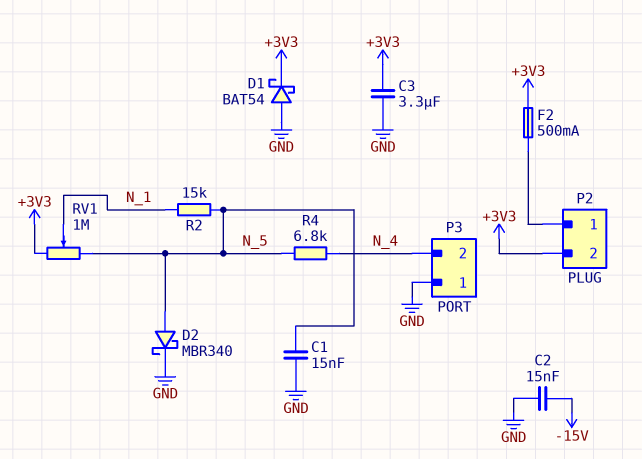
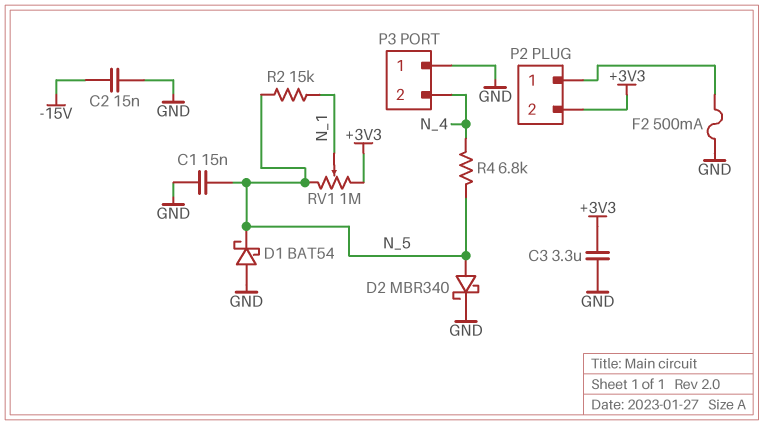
D1: schottky BAT54 (A GND, K +3V3) -> schottky BAT54 (A GND, K N_5)
F2: 500mA (+3V3, P2/1) -> 500mA (GND, P2/1)

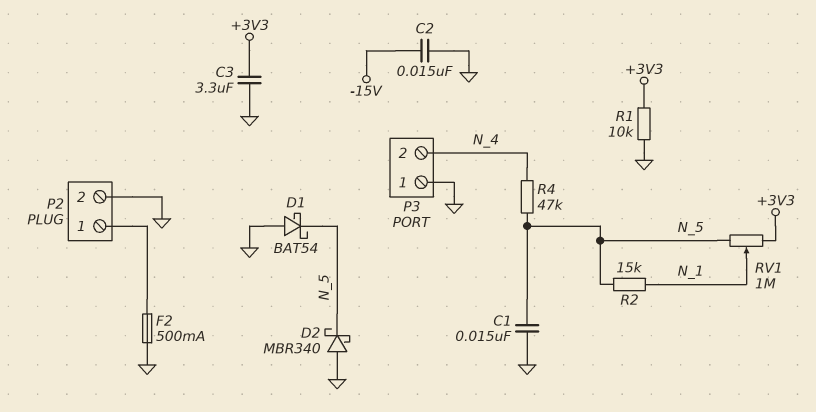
D2: schottky MBR340 (A N_5, K GND) -> schottky MBR340 (A GND, K N_5)
P2 pin 2: +3V3 -> GND
R1: none -> 10k (+3V3, GND)
R4: 6.8k (N_4, N_5) -> 47k (N_4, N_5)

